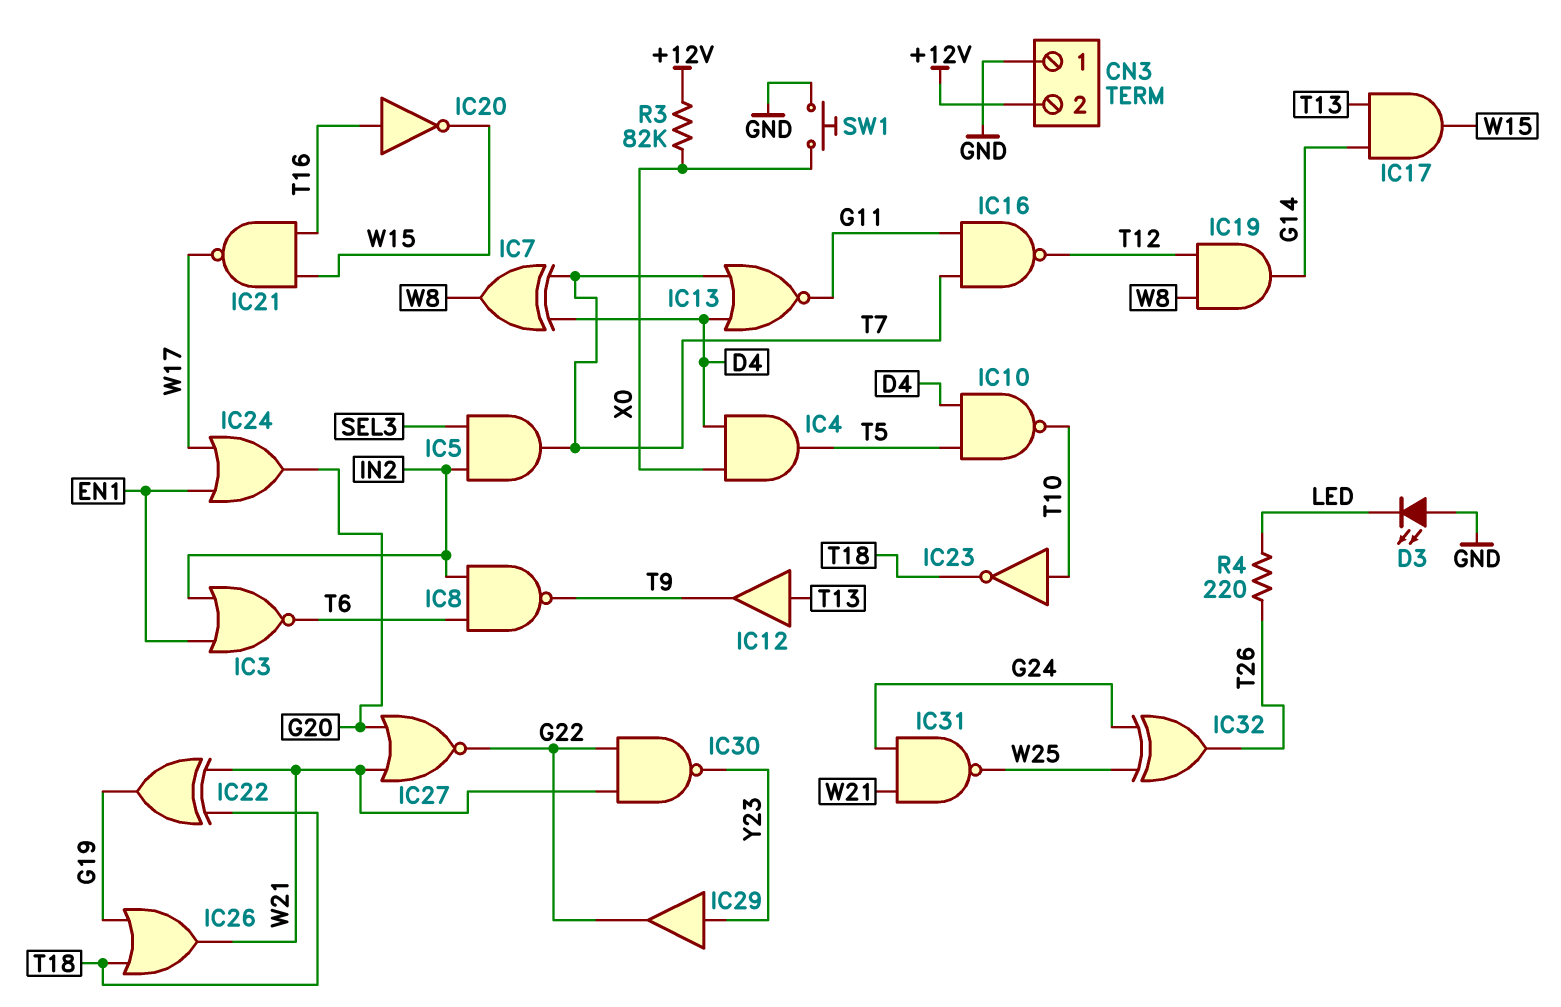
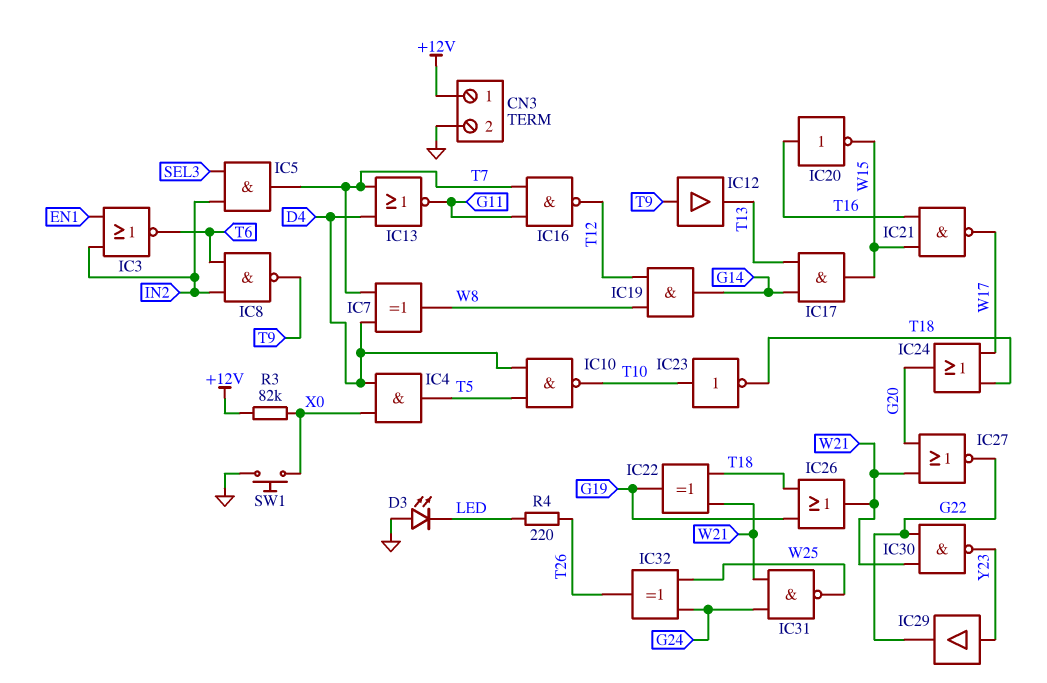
CN3 pin 1: GND -> +12V
CN3 pin 2: +12V -> GND
IC12: buffer (in T13, out T9) -> buffer (in T9, out T13)
IC24: OR (in EN1, in W17, out G20) -> OR (in T18, in W17, out G20)

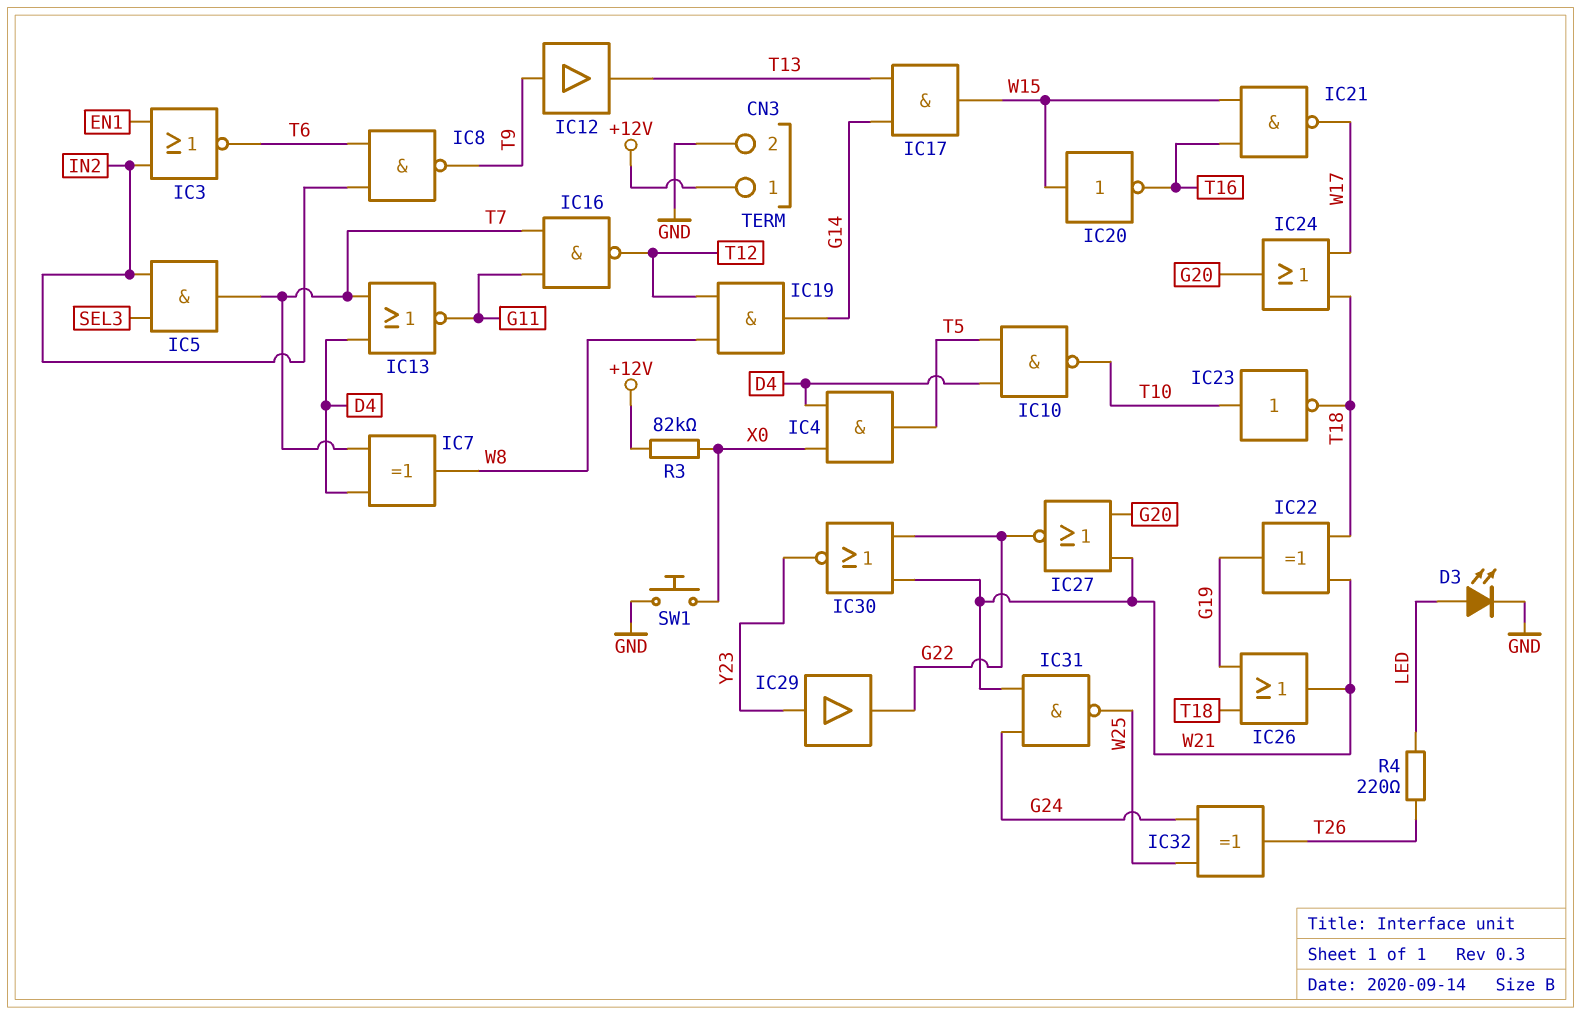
D3: LED (A GND, K LED) -> LED (A LED, K GND)
IC20: NOT (in T16, out W15) -> NOT (in W15, out T16)
IC30: NAND (in G22, in W21, out Y23) -> NOR (in G22, in W21, out Y23)

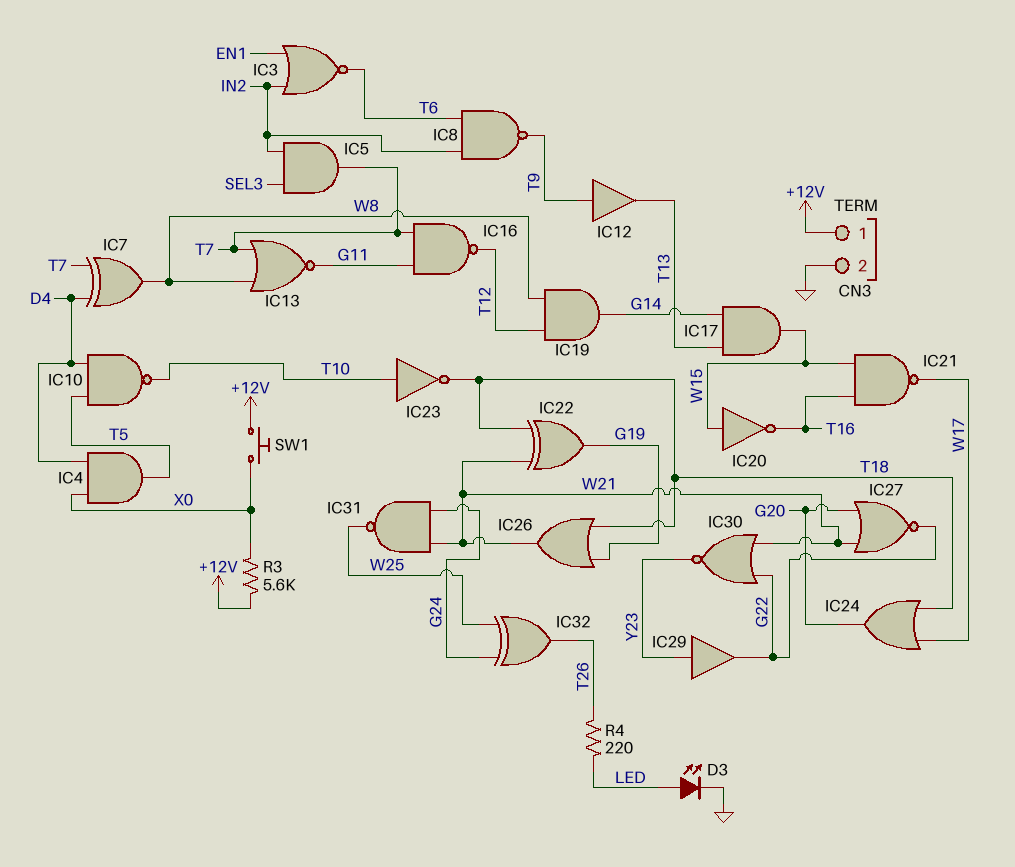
IC13: NOR (in D4, in T7, out G11) -> NOR (in T7, in W8, out G11)
R3: 82k (+12V, X0) -> 5.6k (+12V, X0)
SW1: button (GND, X0) -> button (+12V, X0)

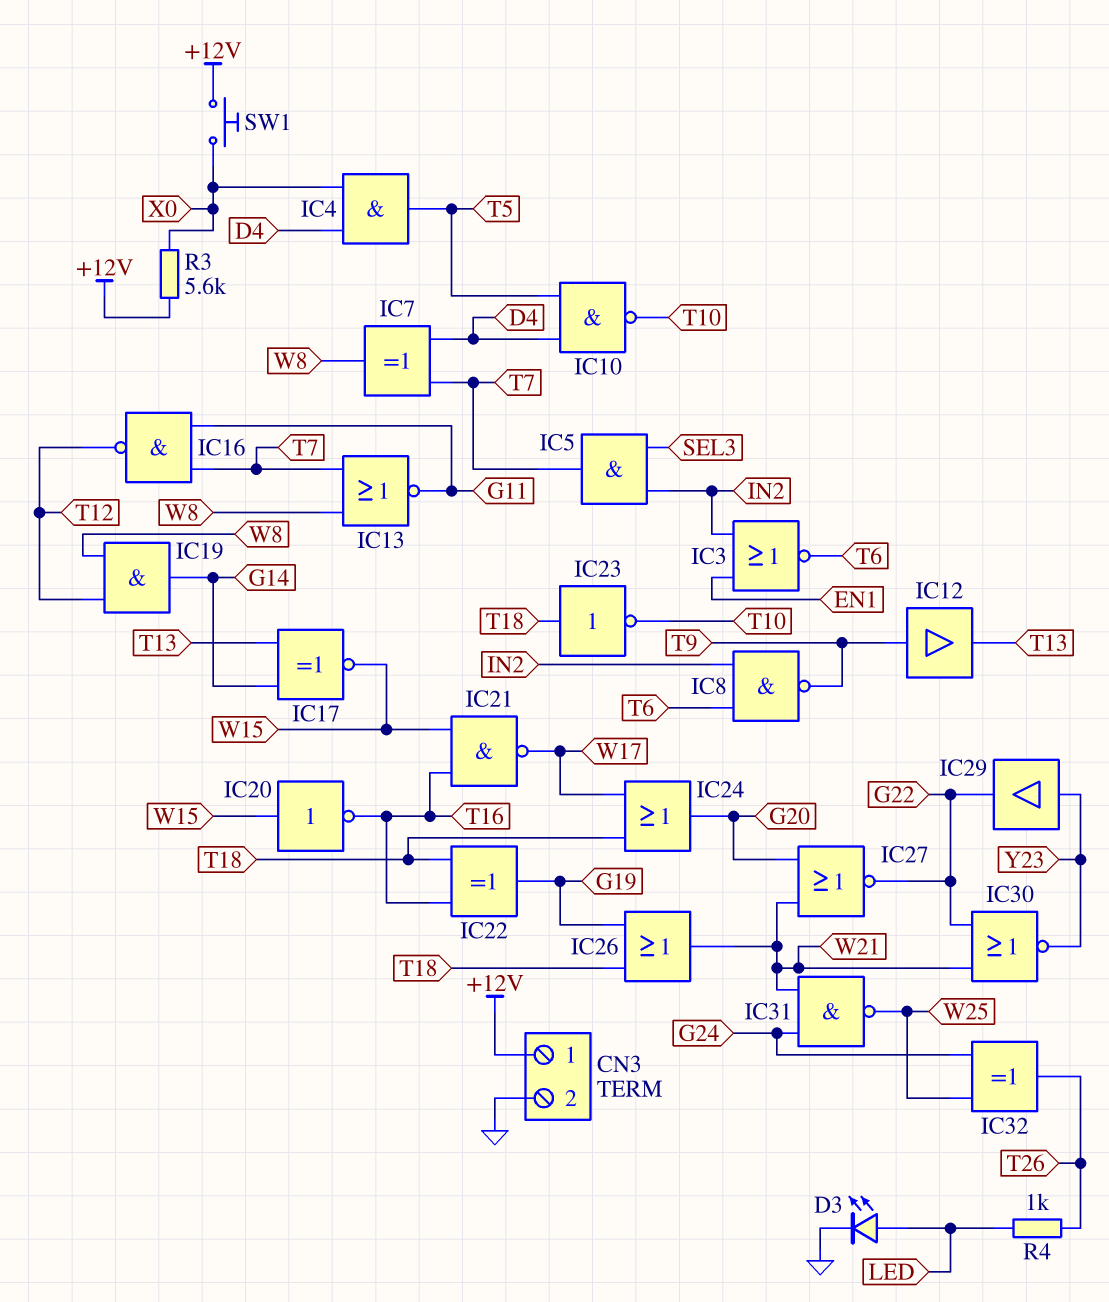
IC17: AND (in G14, in T13, out W15) -> XNOR (in G14, in T13, out W15)
IC22: XOR (in T18, in W21, out G19) -> XOR (in T16, in T18, out G19)
IC23: NOT (in T10, out T18) -> NOT (in T18, out T10)
R4: 220 (LED, T26) -> 1k (LED, T26)

